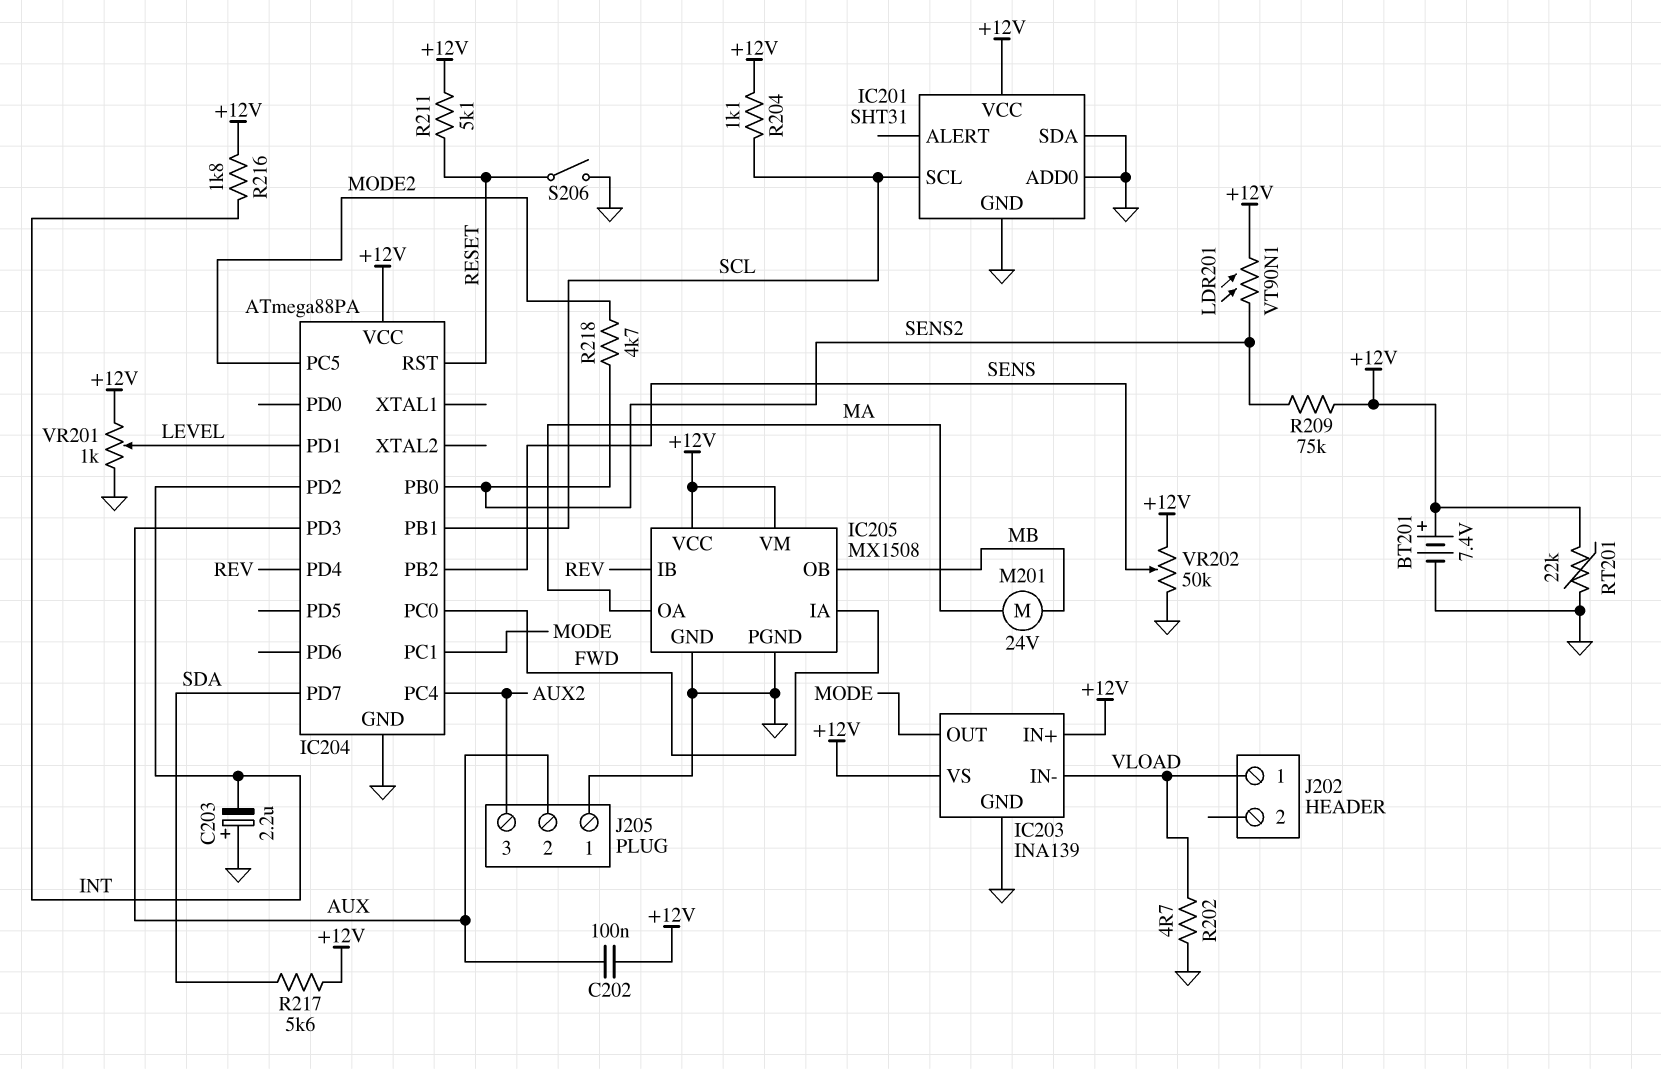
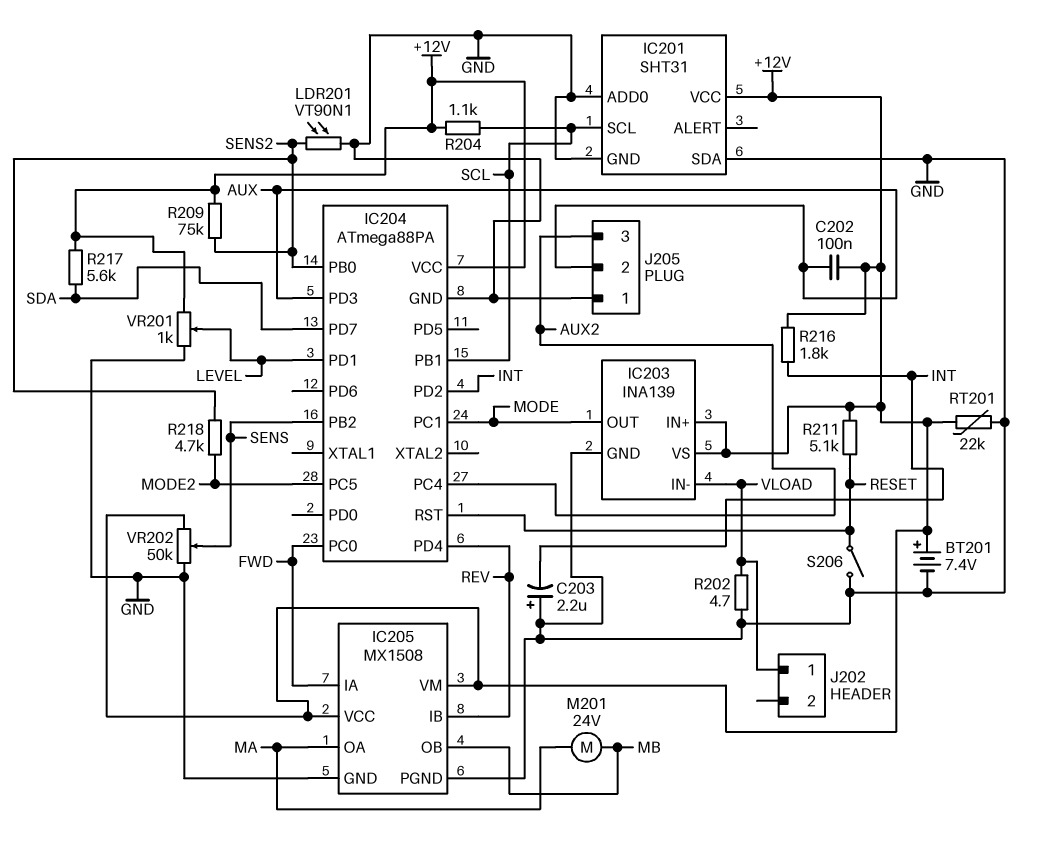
LDR201: VT90N1 (+12V, SENS2) -> VT90N1 (GND, SENS2)

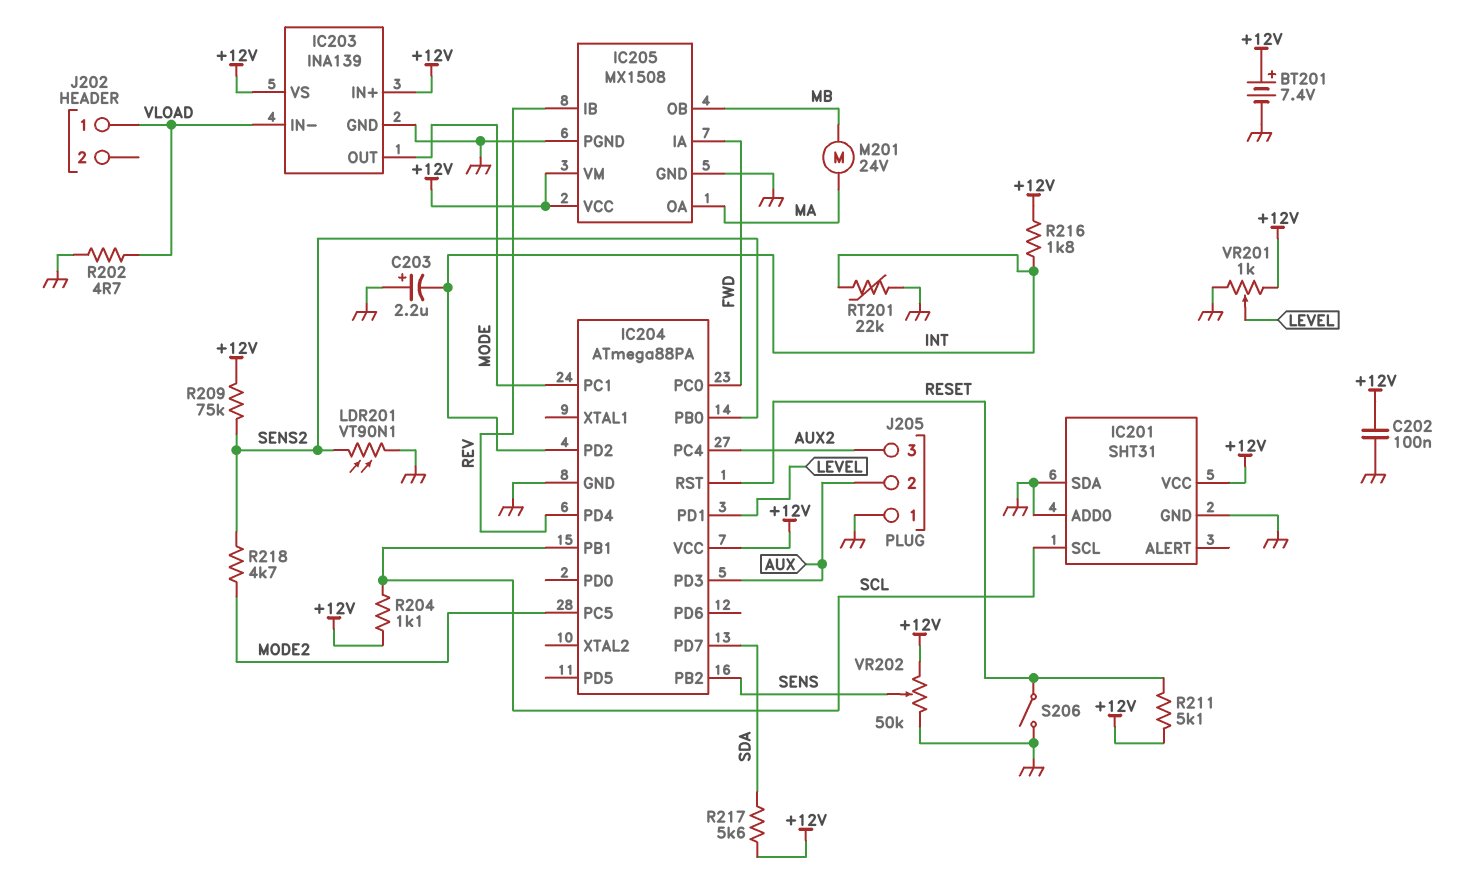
C202: 100nF (+12V, AUX) -> 100nF (+12V, GND)
RT201: 22k (+12V, GND) -> 22k (GND, INT)

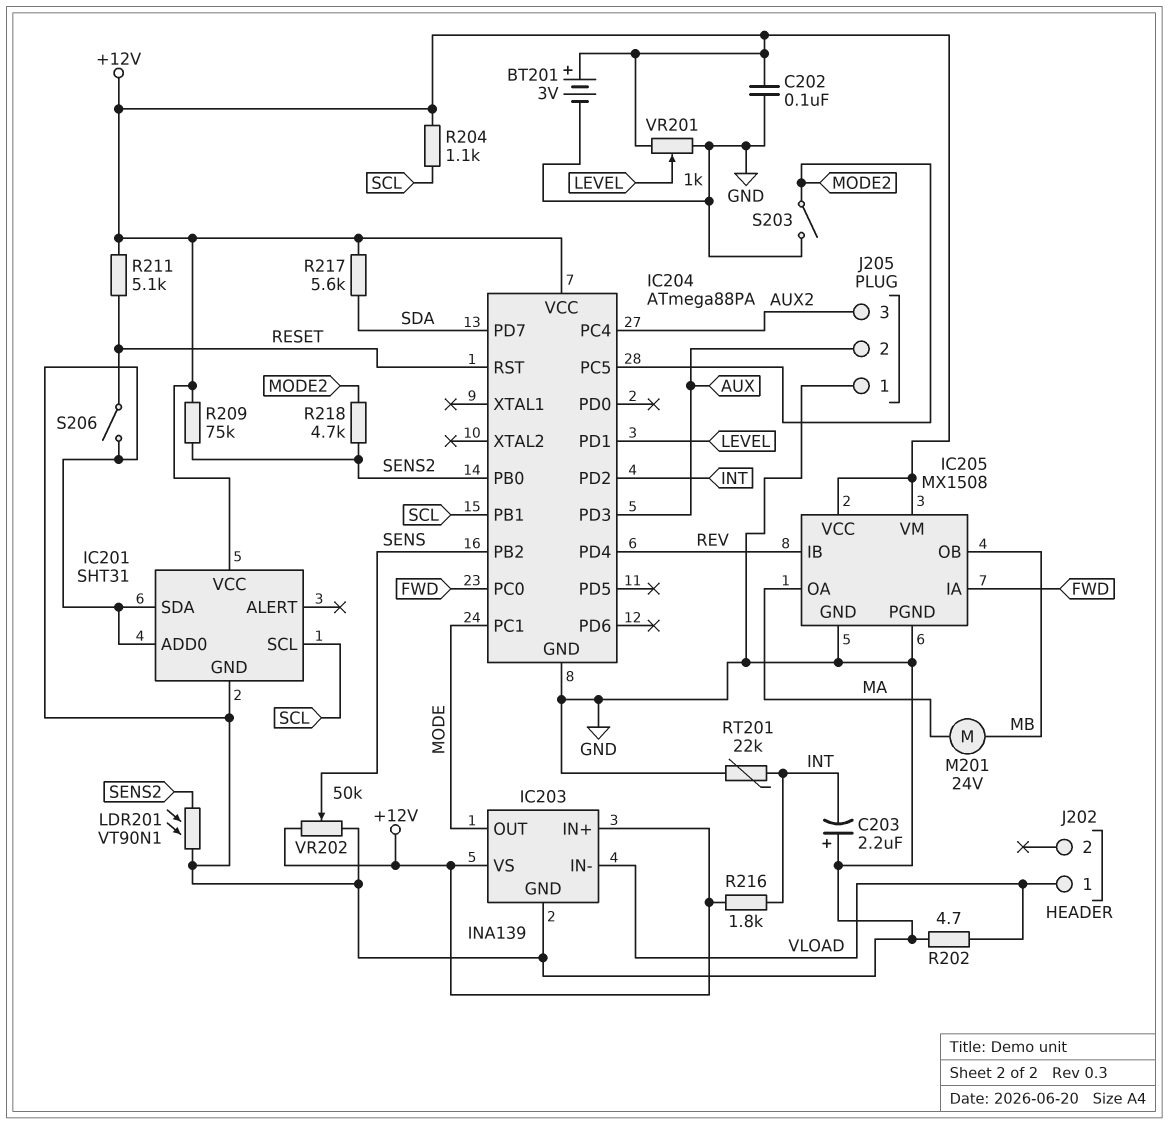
BT201: 7.4V (plus +12V, minus GND) -> 3V (plus +12V, minus GND)
S203: none -> switch (GND, MODE2)

